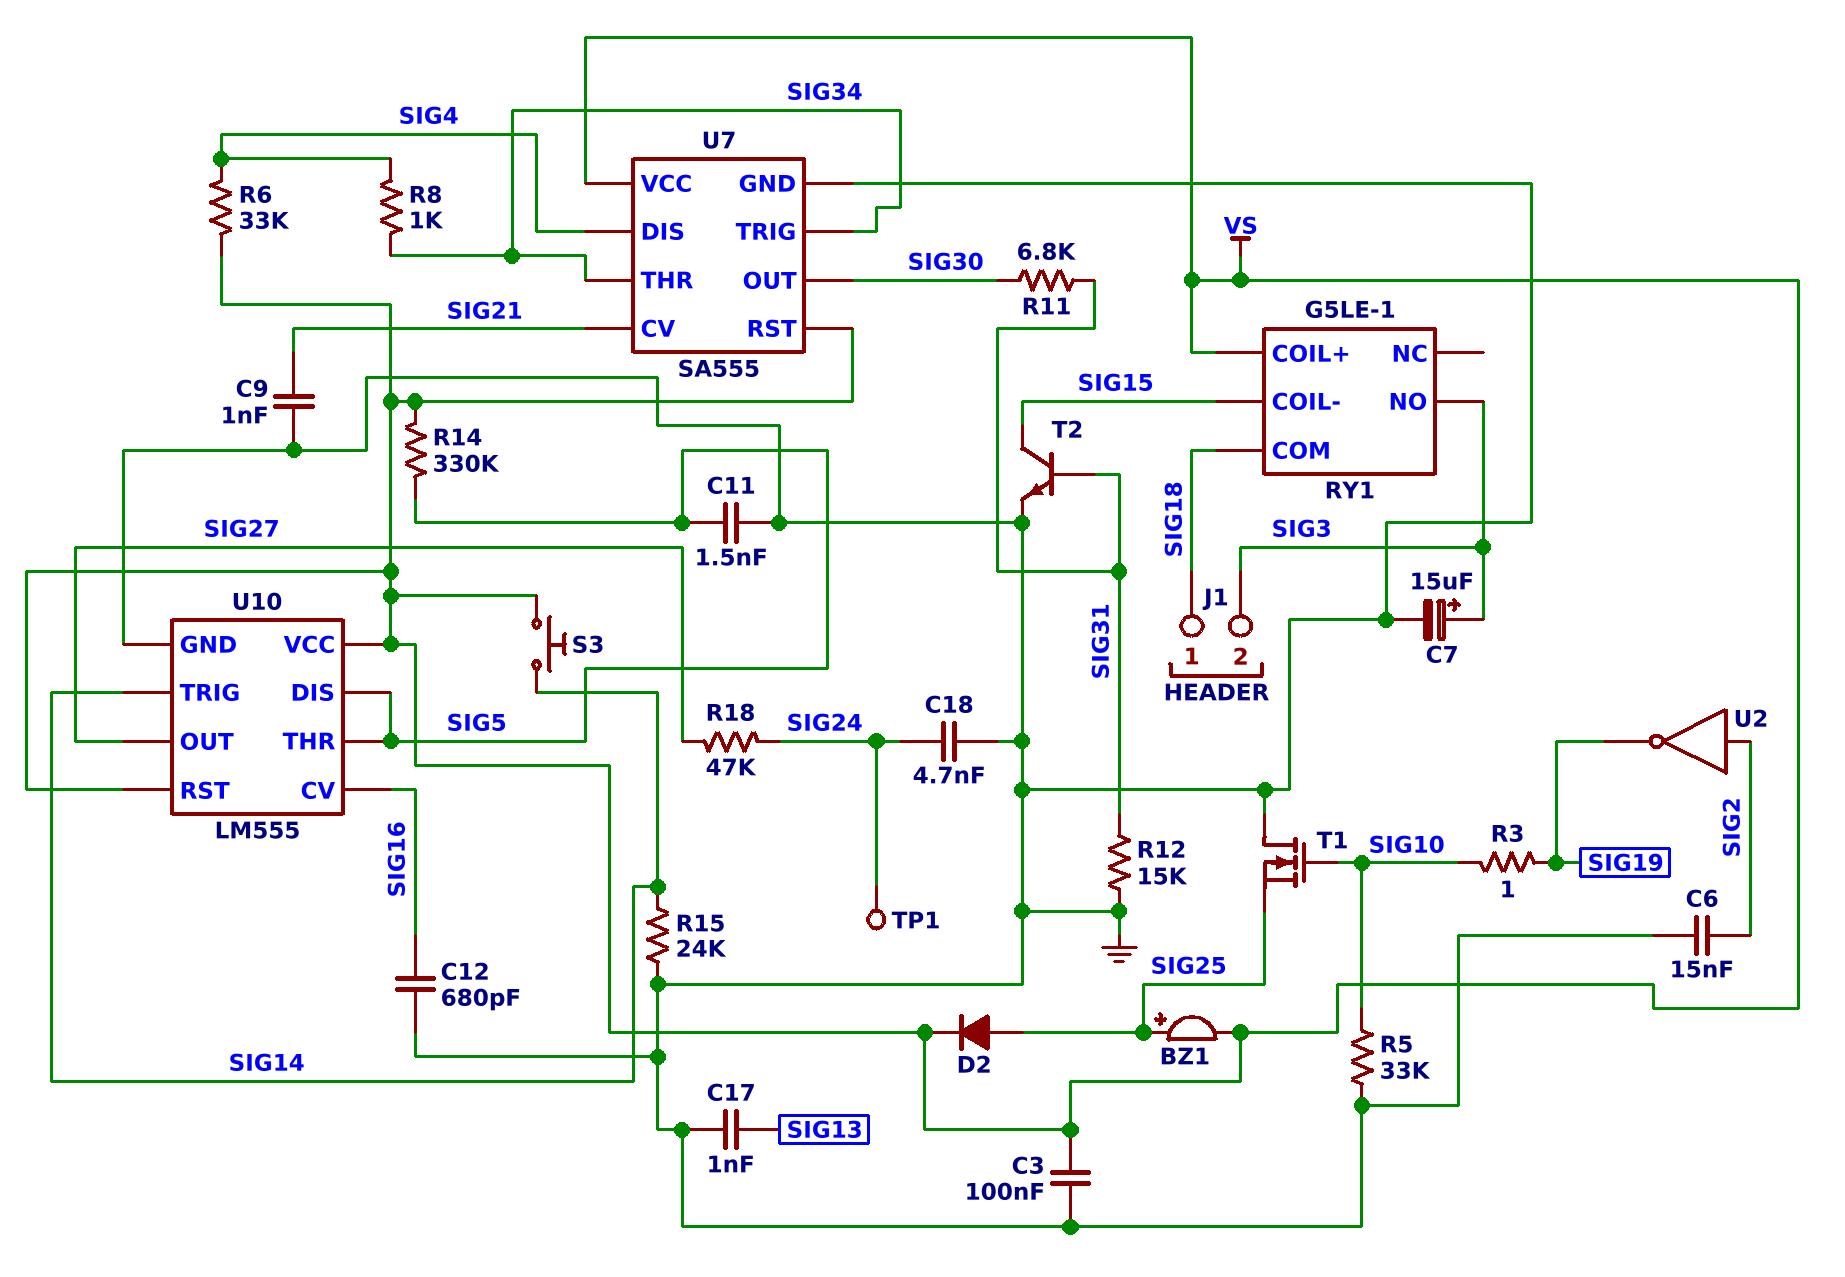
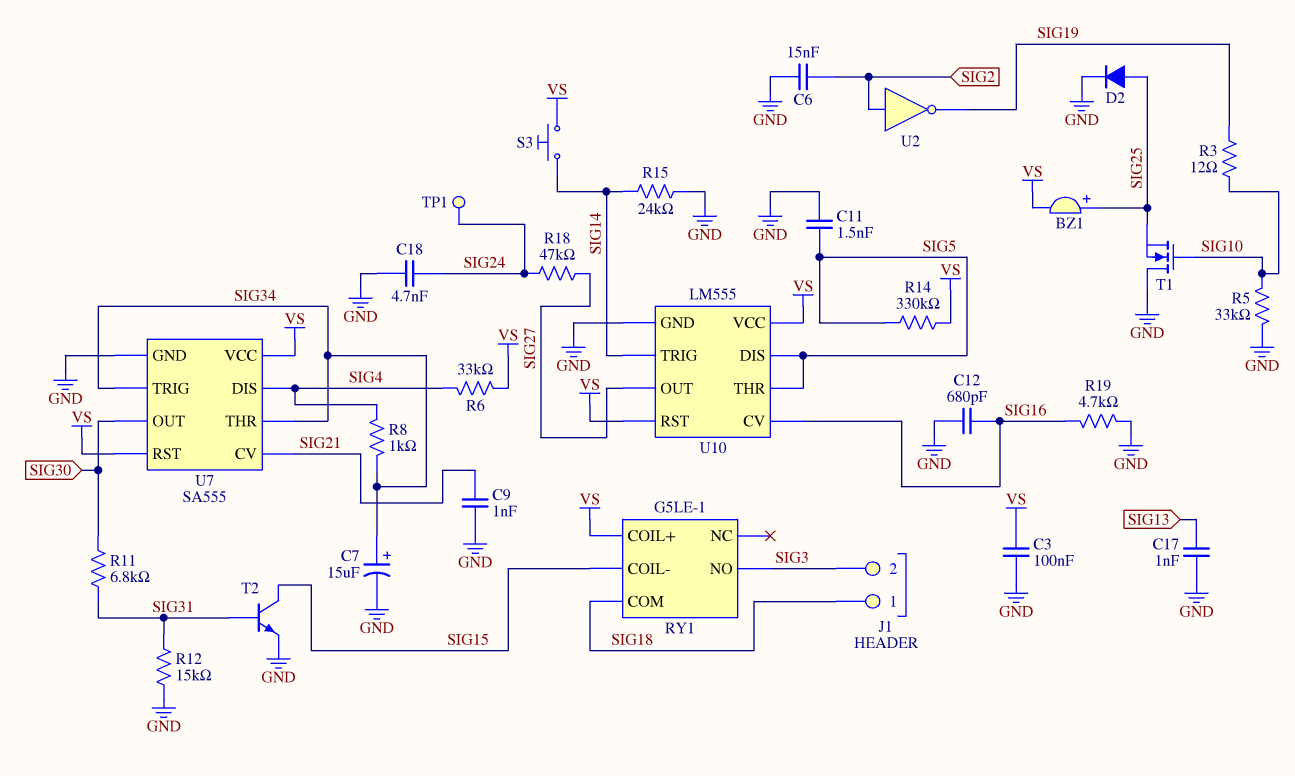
C7: 15uF (plus SIG3, minus GND) -> 15uF (plus SIG34, minus GND)
D2: diode (A SIG25, K VS) -> diode (A SIG25, K GND)
R3: 1 (SIG10, SIG19) -> 12 (SIG10, SIG19)
R19: none -> 4.7k (GND, SIG16)

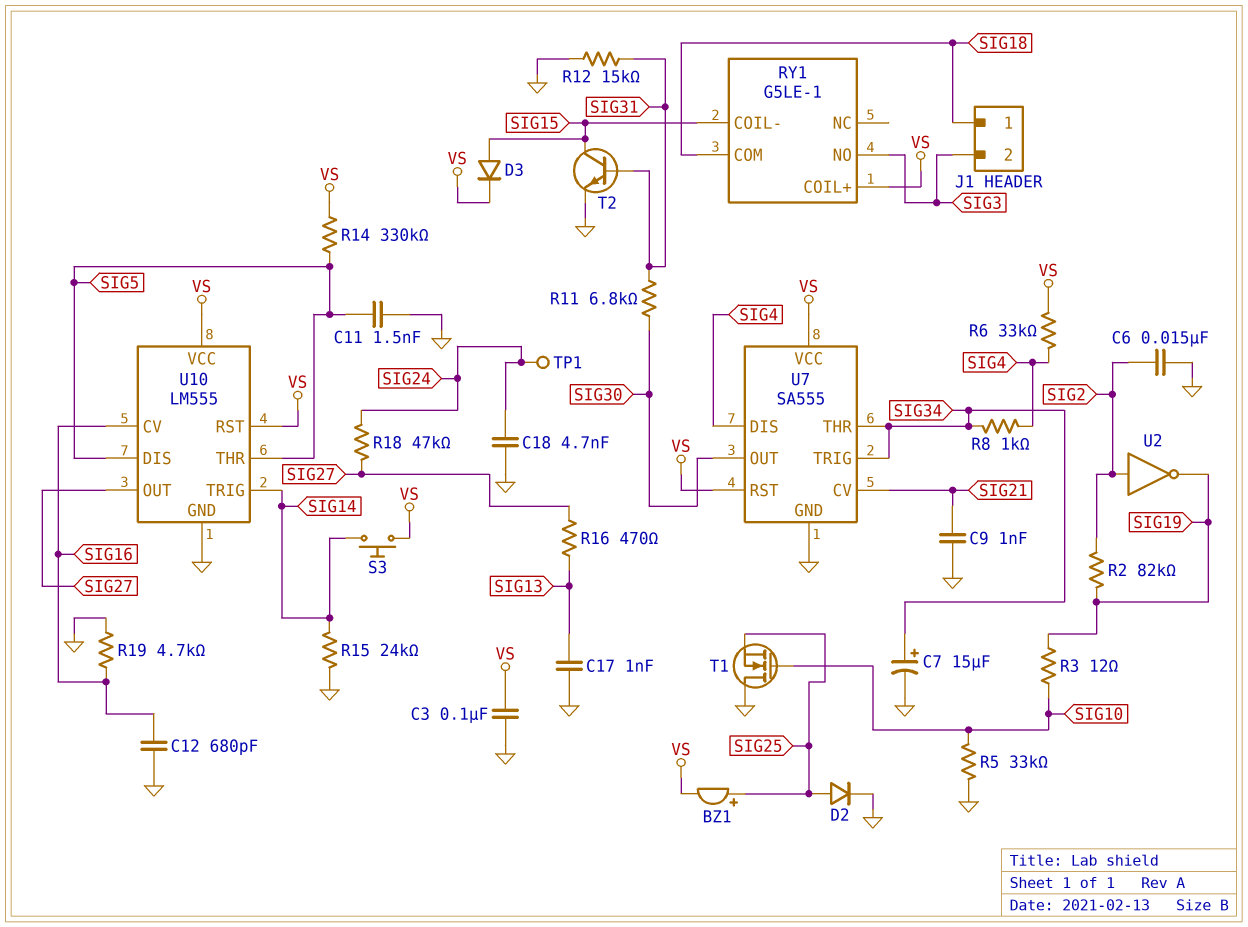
D3: none -> diode (A SIG15, K VS)
R2: none -> 82k (SIG2, SIG19)
R16: none -> 470 (SIG13, SIG27)

